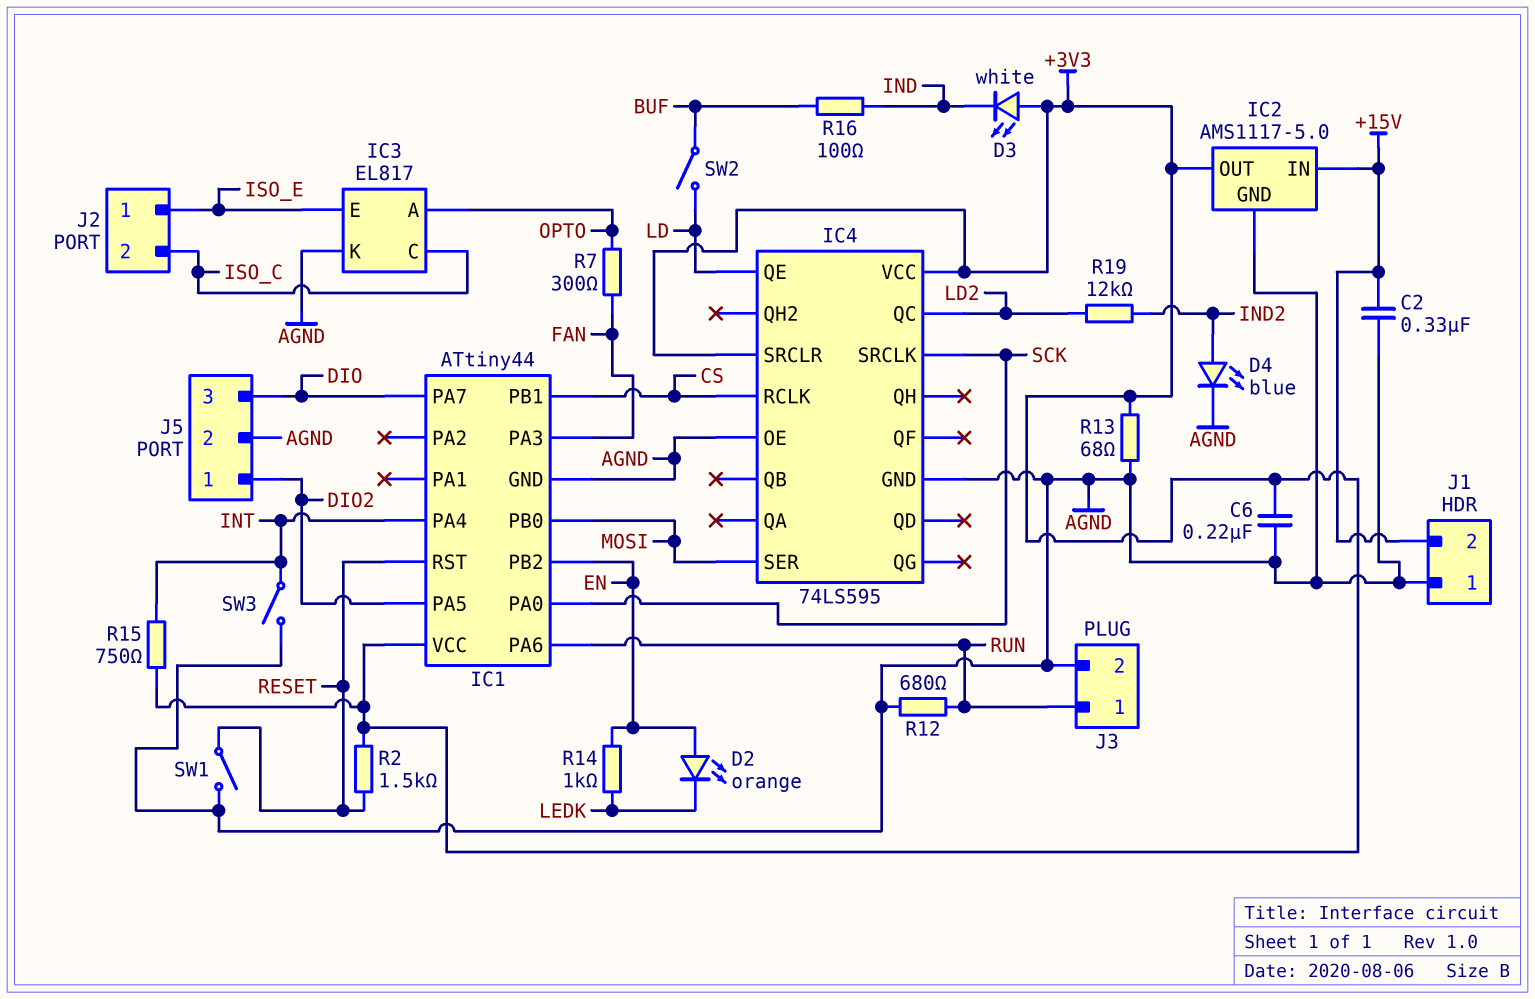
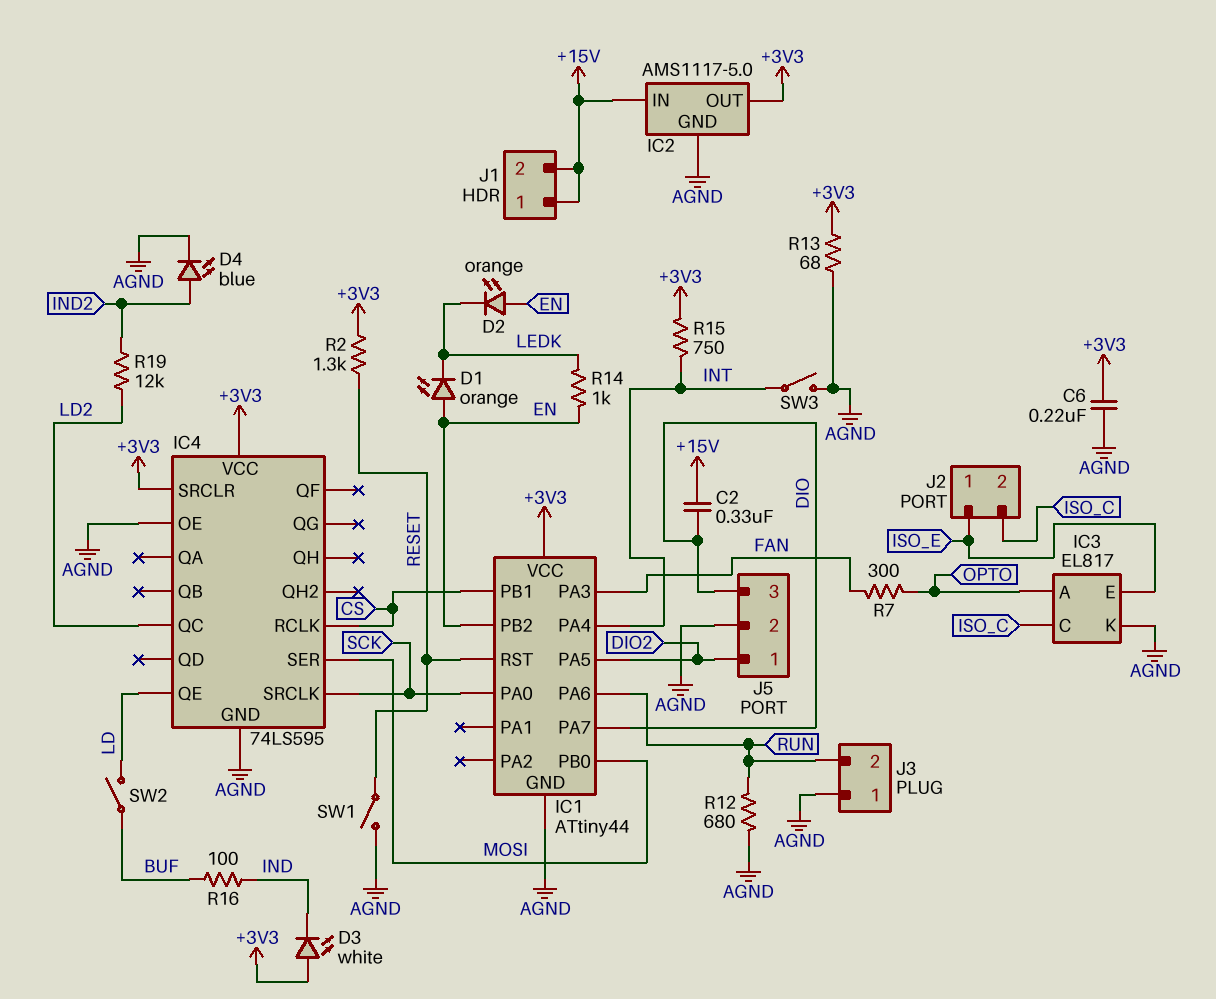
C2: 330nF (+15V, AGND) -> 330nF (+15V, DIO)
D1: none -> LED orange (A EN, K LEDK)
J1 pin 1: AGND -> +15V
J3 pin 1: RUN -> AGND
J3 pin 2: AGND -> RUN
R2: 1.5k (+3V3, RESET) -> 1.3k (+3V3, RESET)

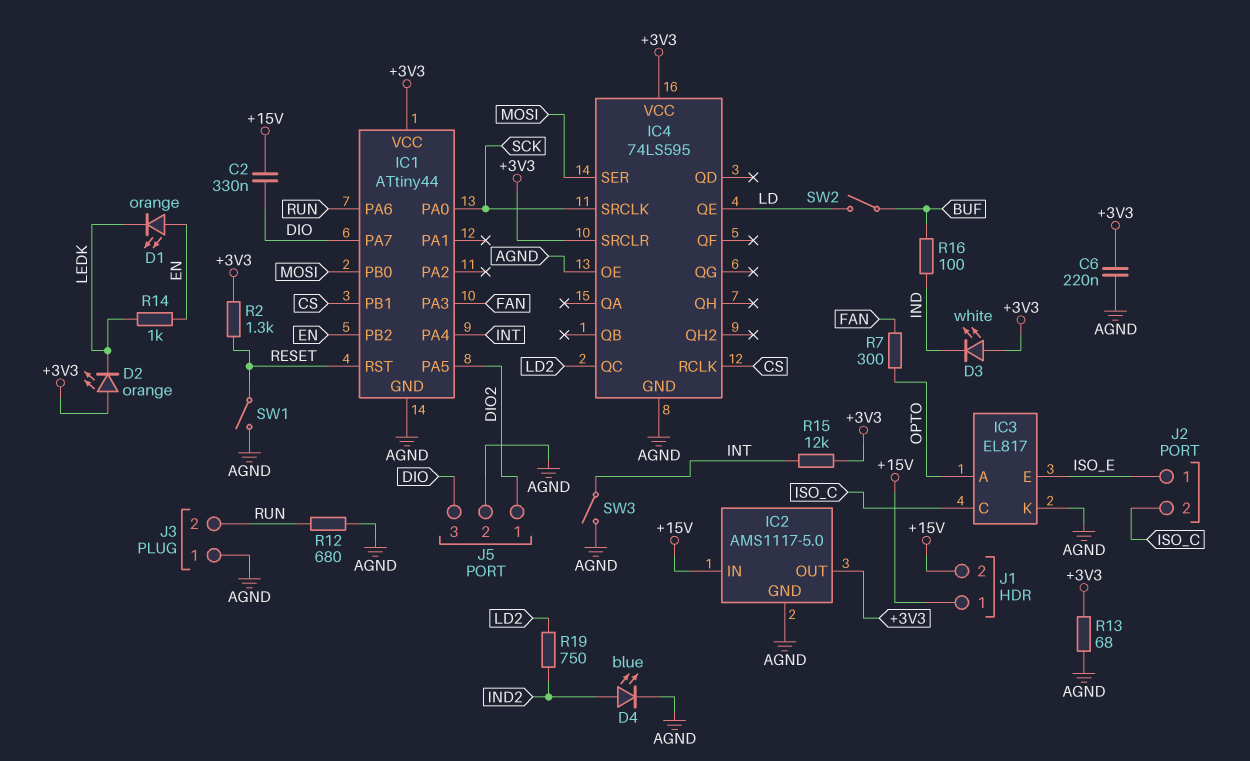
D2: LED orange (A EN, K LEDK) -> LED orange (A +3V3, K LEDK)
R15: 750 (+3V3, INT) -> 12k (+3V3, INT)
R19: 12k (IND2, LD2) -> 750 (IND2, LD2)

